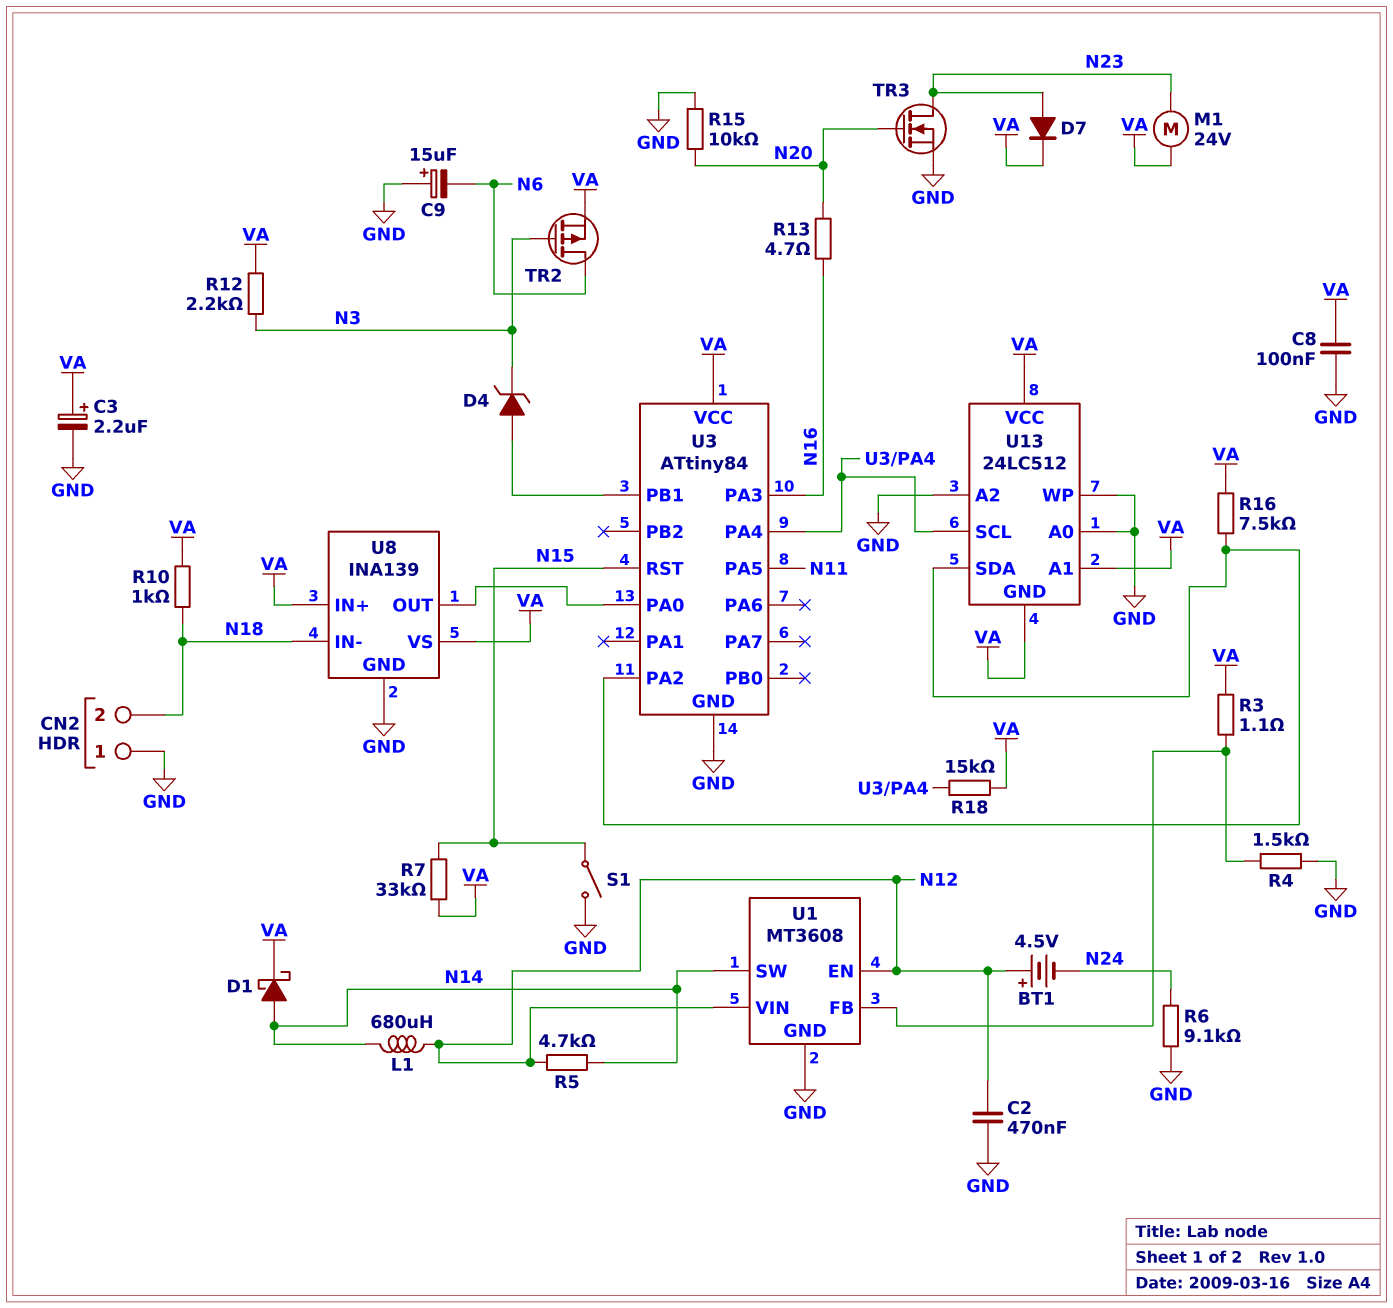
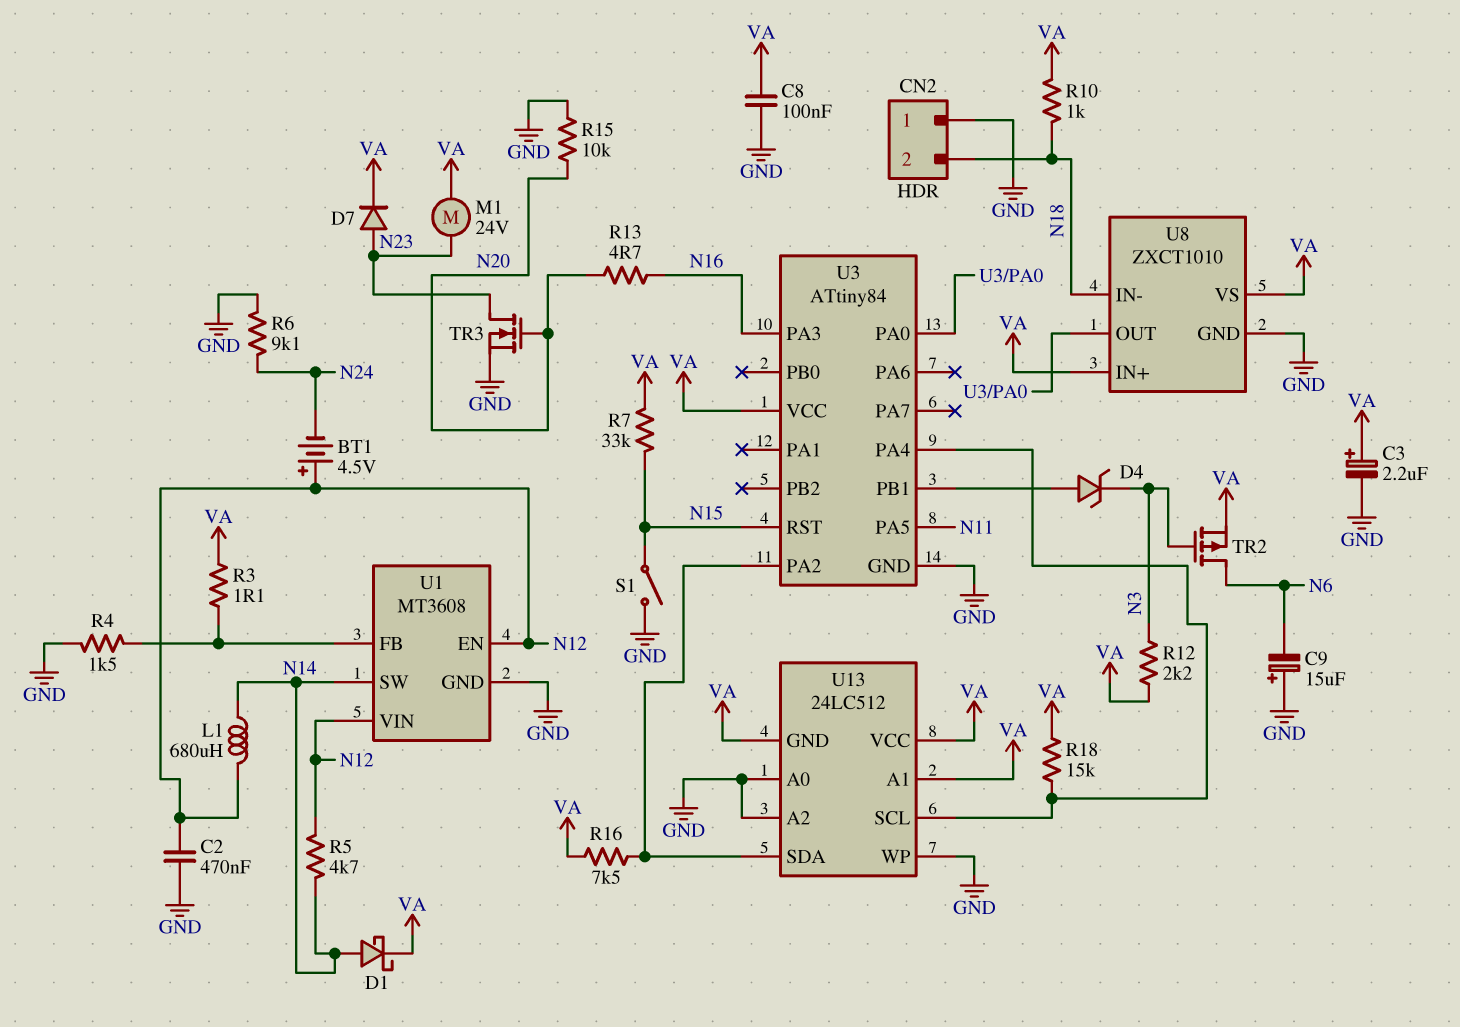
U8: INA139 -> ZXCT1010

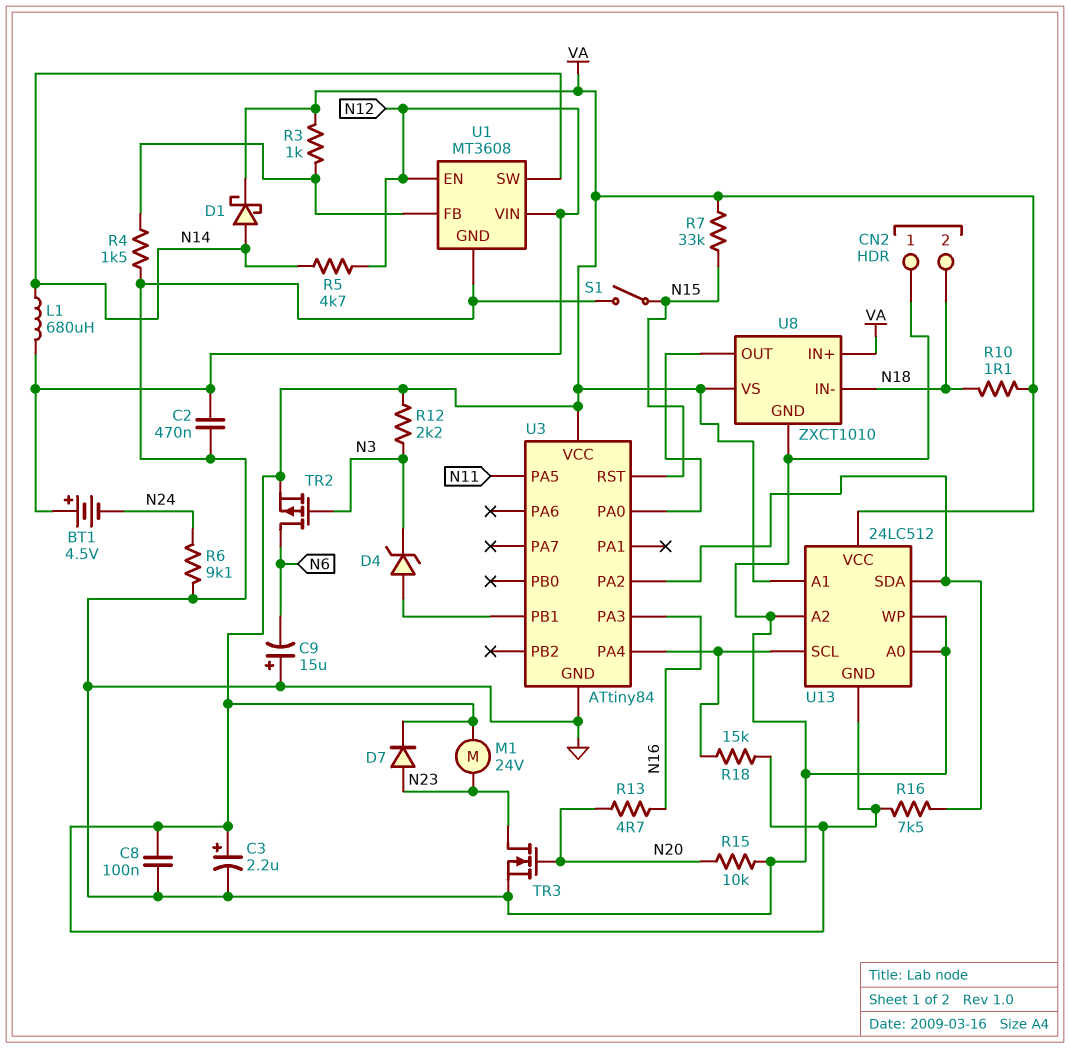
R3: 1.1 (U1/FB, VA) -> 1k (U1/FB, VA)
R10: 1k (N18, VA) -> 1.1 (N18, VA)

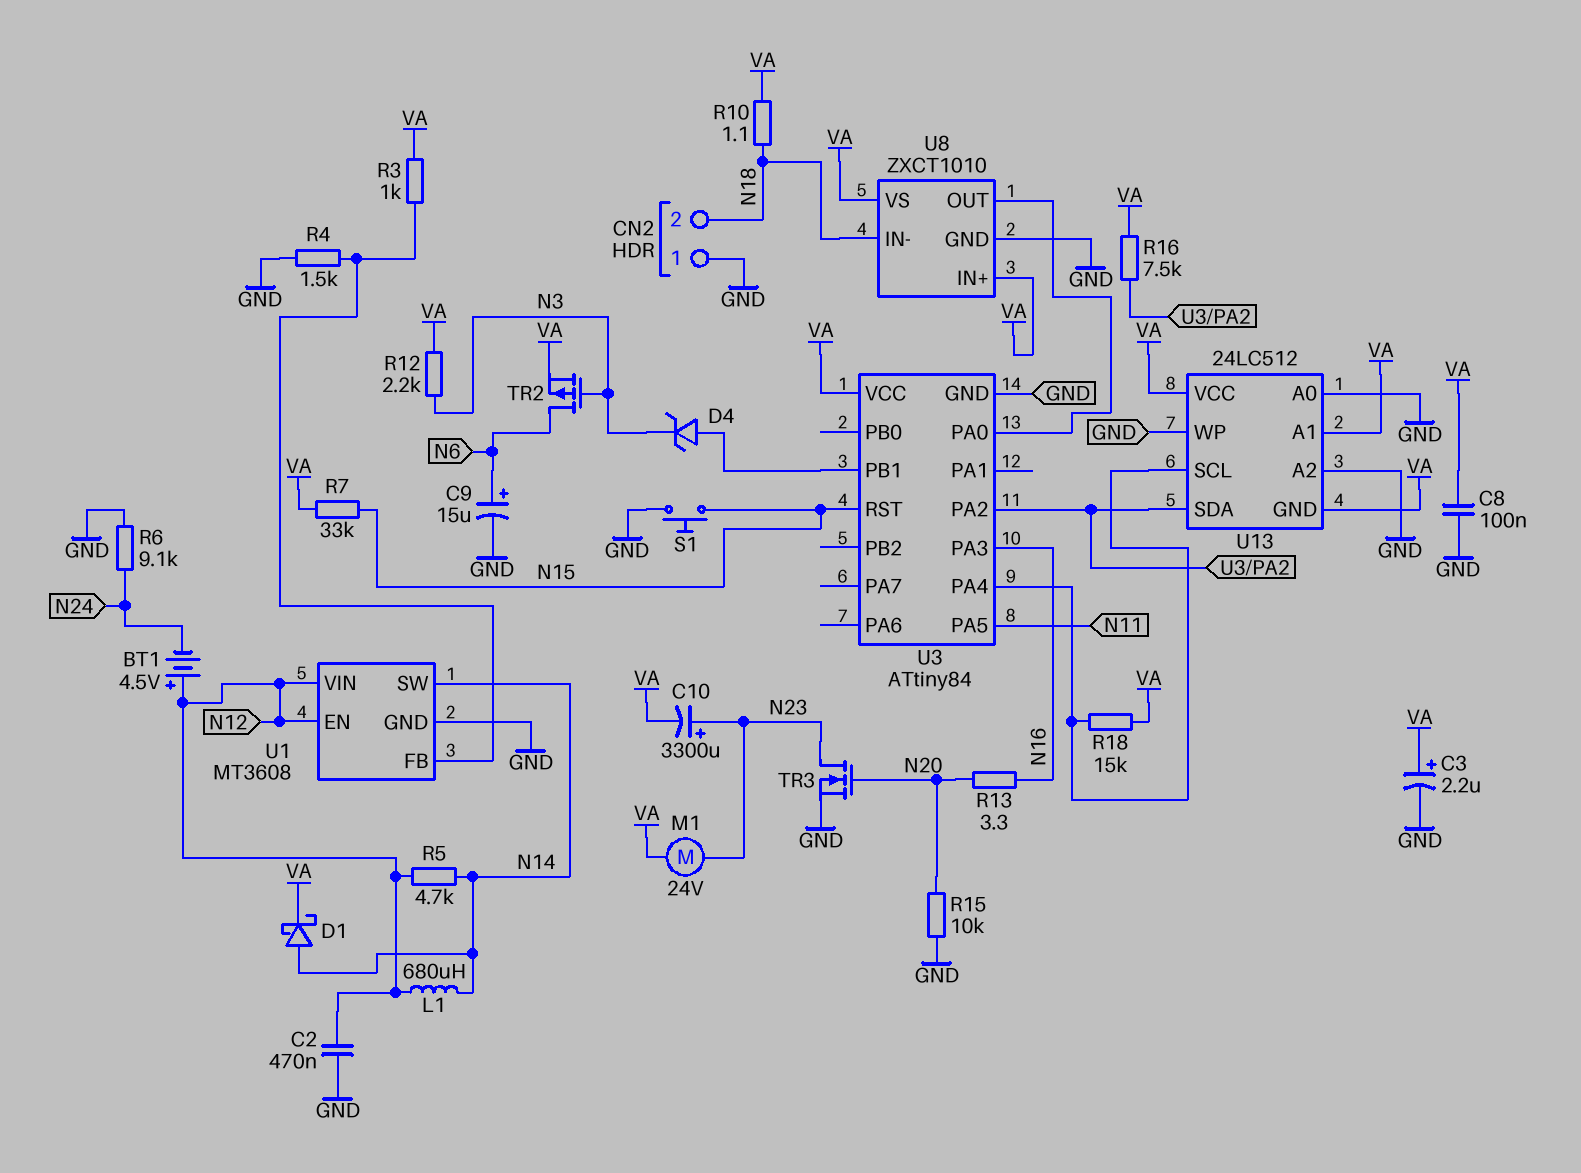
C9: 15uF (plus GND, minus N6) -> 15uF (plus N6, minus GND)
C10: none -> 3300uF (plus N23, minus VA)
D7: diode (A N23, K VA) -> none
R13: 4.7 (N16, N20) -> 3.3 (N16, N20)
S1: switch (GND, N15) -> button (GND, N15)

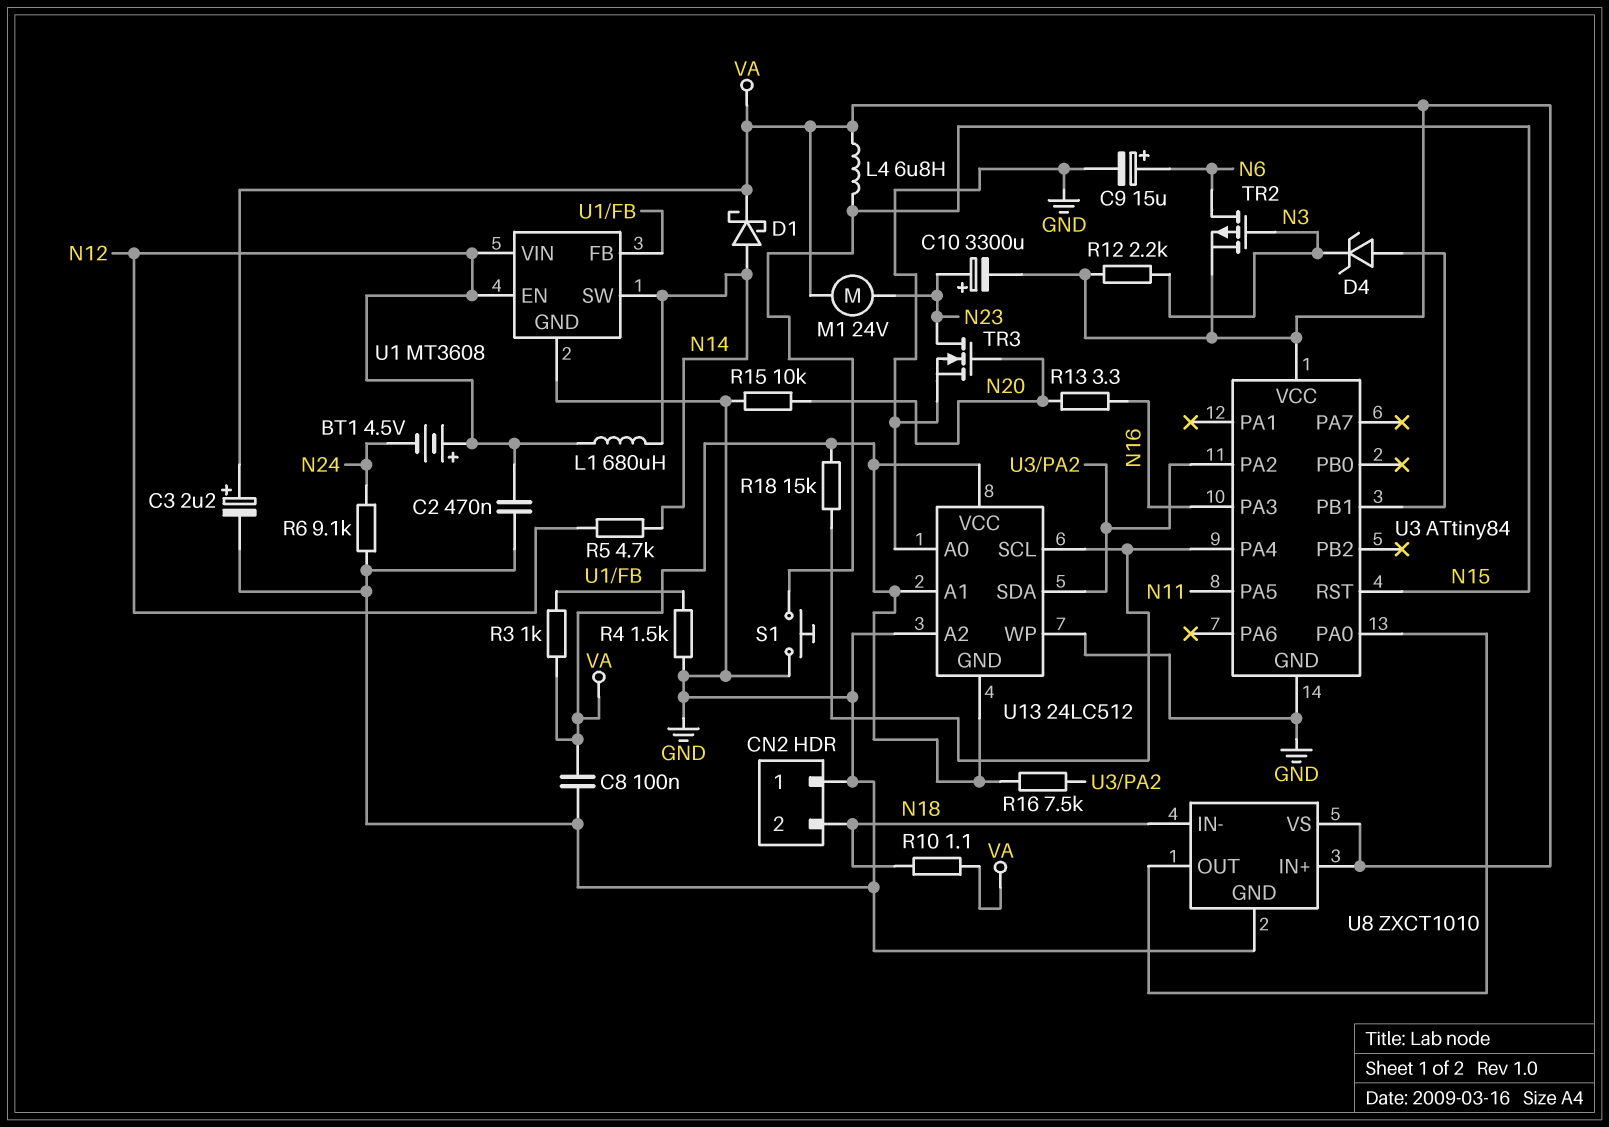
L4: none -> 6.8uH (N15, VA)
R7: 33k (N15, VA) -> none

